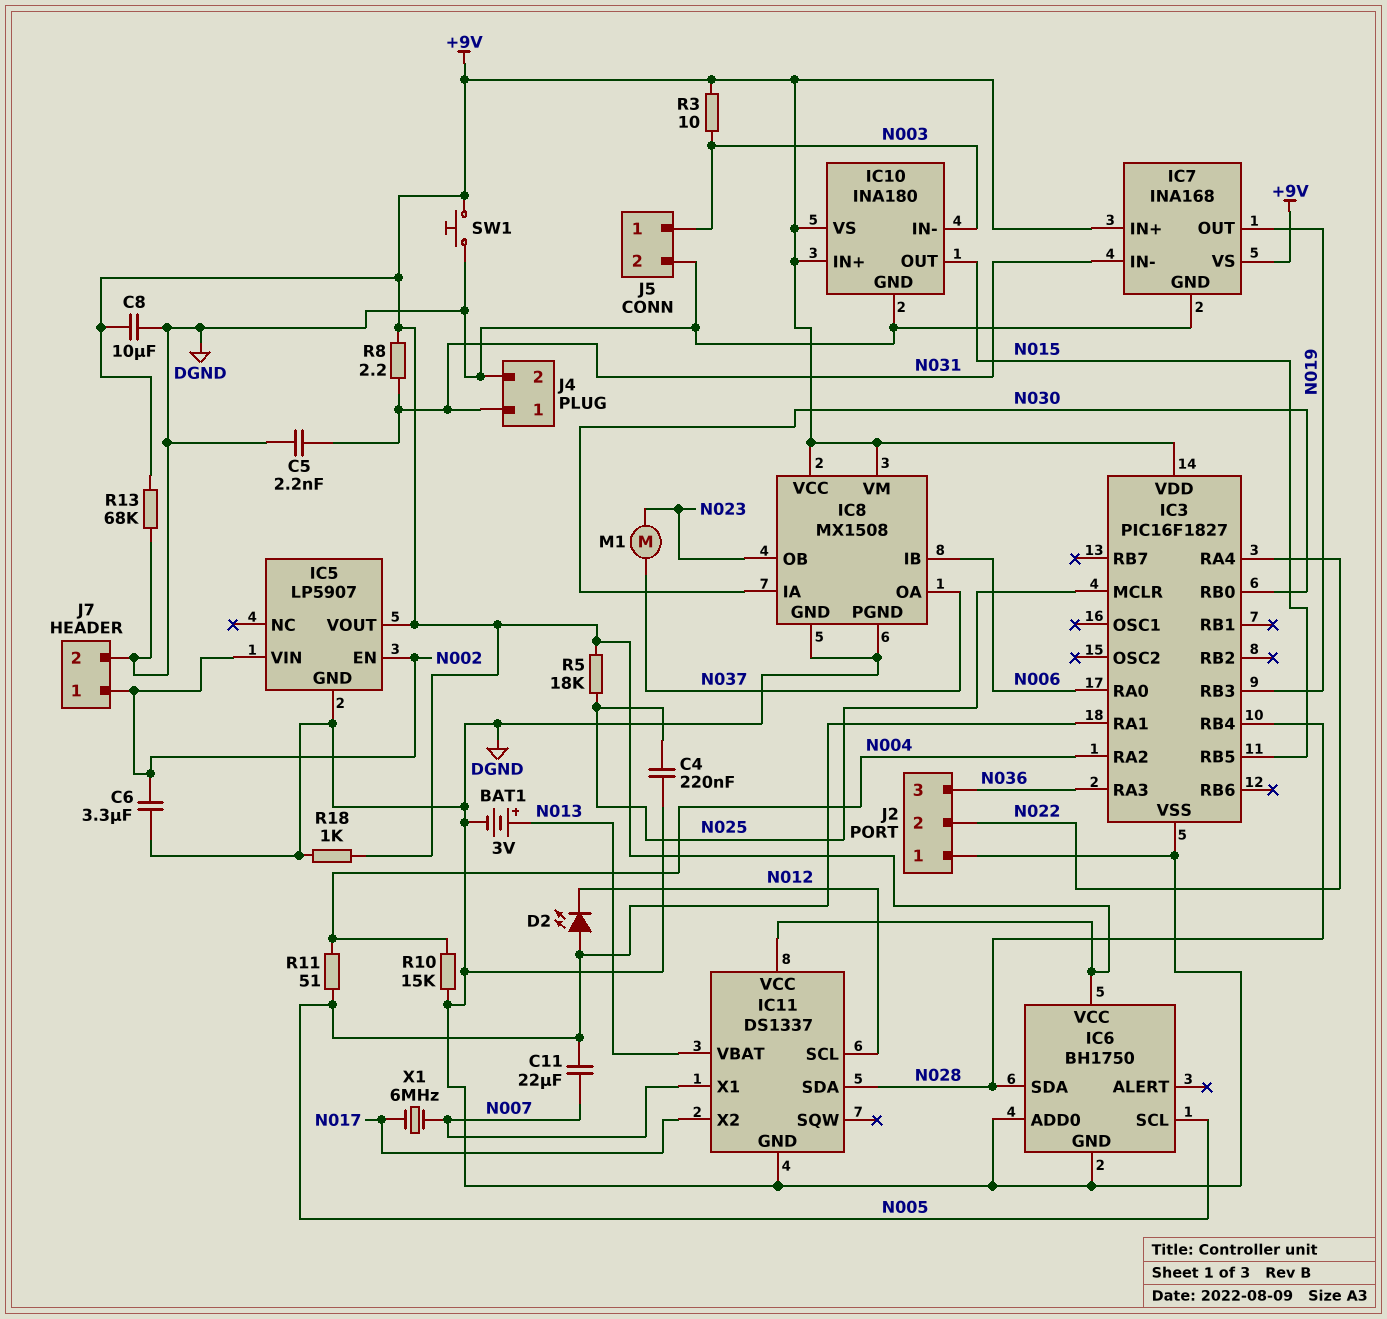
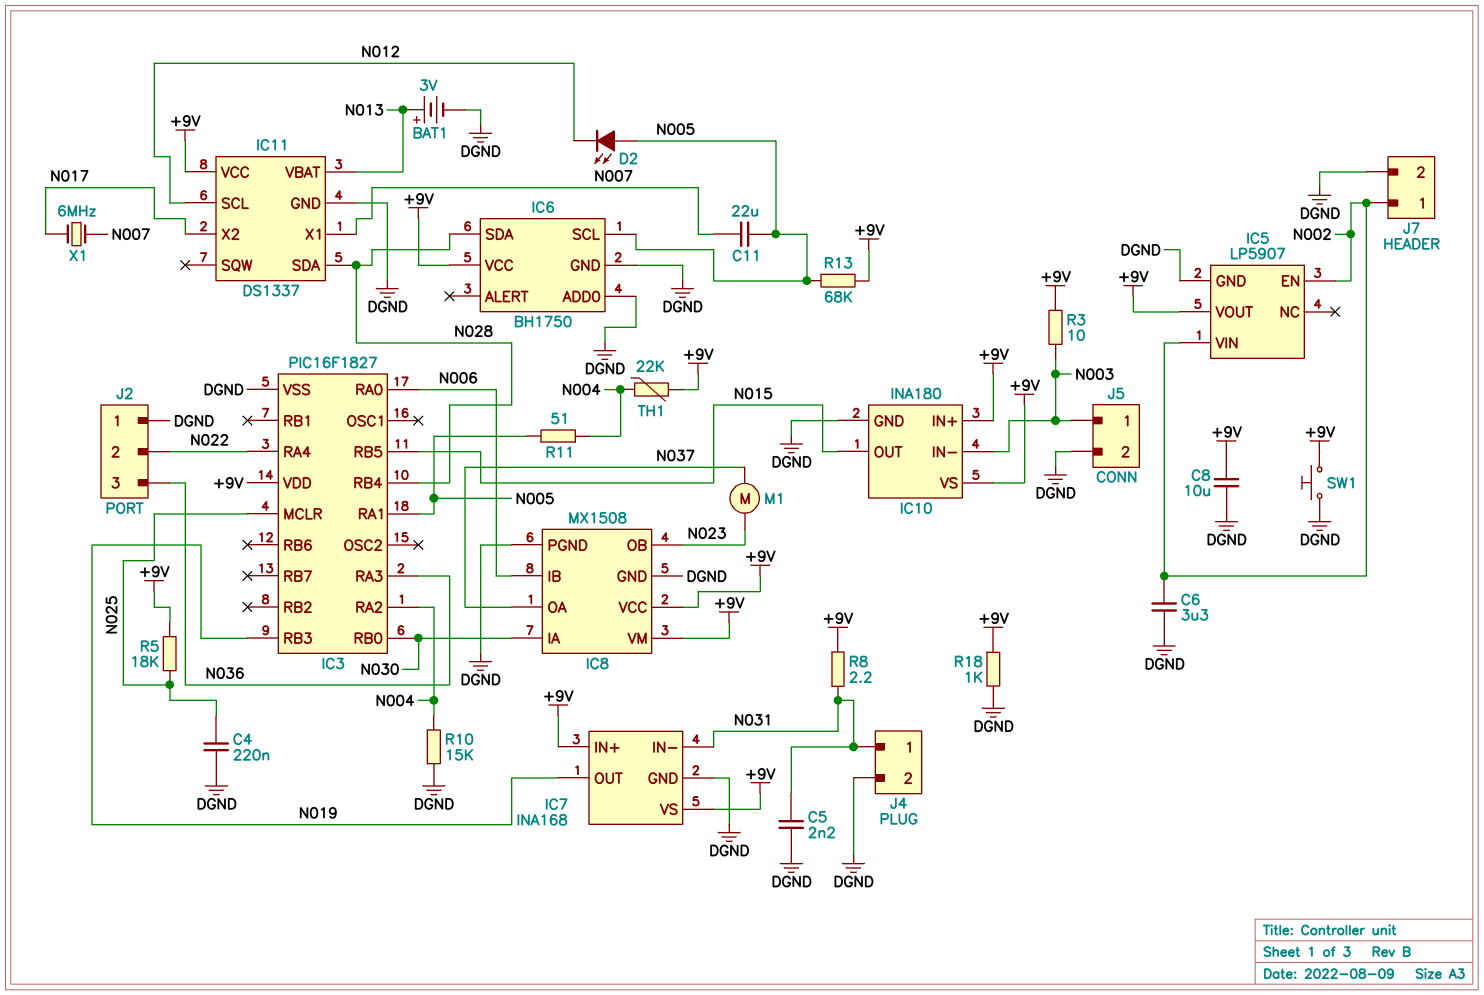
R13: 68k (+9V, DGND) -> 68k (+9V, N005)
TH1: none -> 22k (+9V, N004)

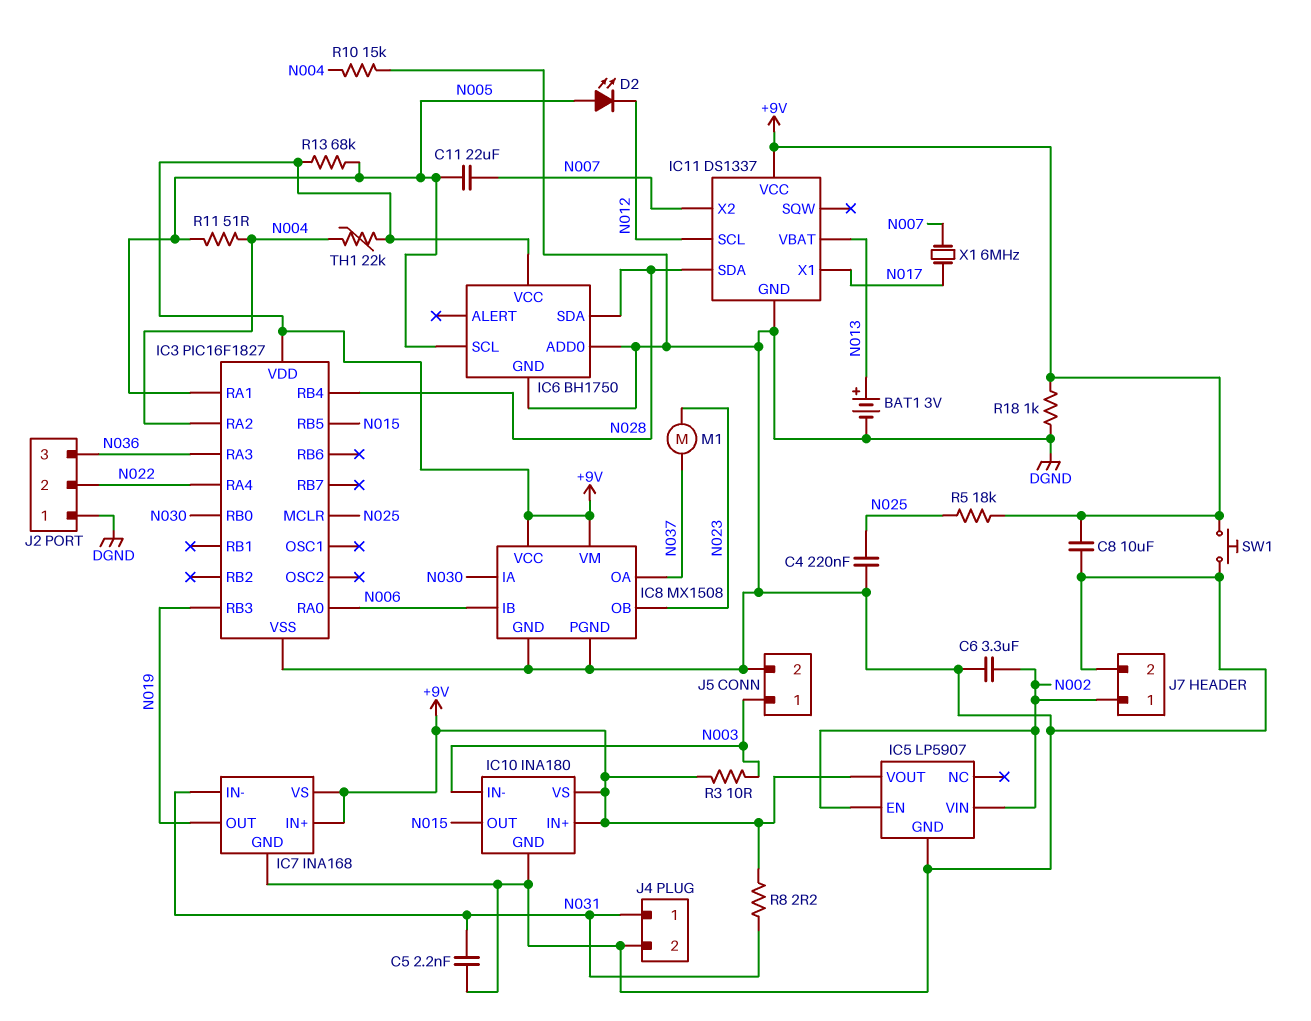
IC11 pin X1: N007 -> N017
IC11 pin X2: N017 -> N007

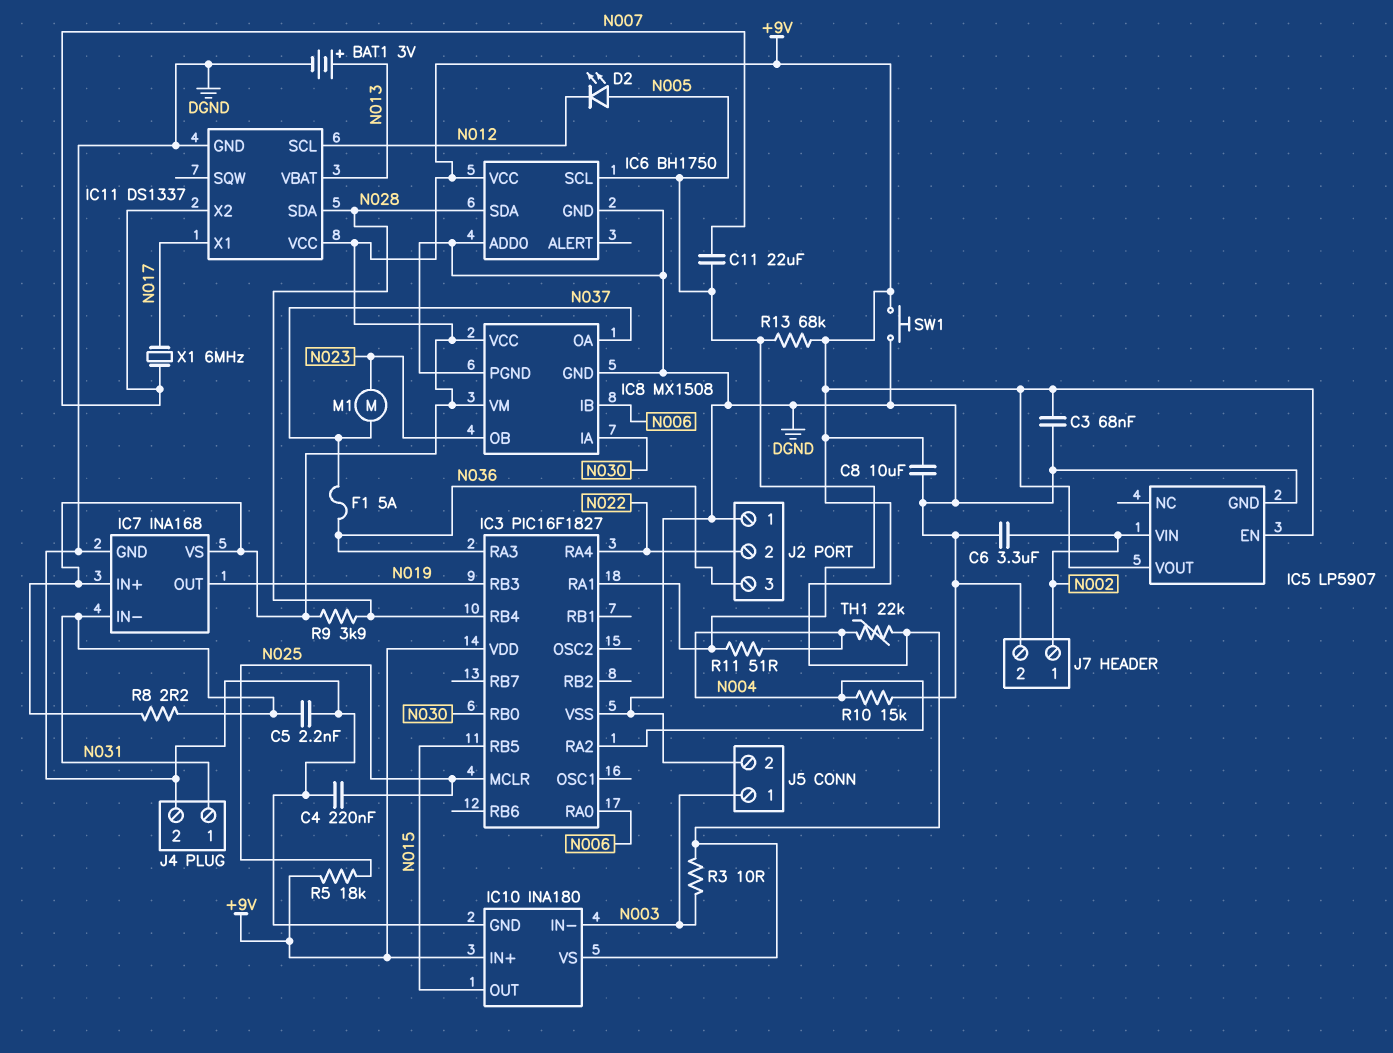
C3: none -> 68nF (+9V, DGND)
F1: none -> 5A (N036, N037)
IC5 pin EN: N002 -> +9V
R9: none -> 3.9k (+9V, N028)
R18: 1k (+9V, DGND) -> none

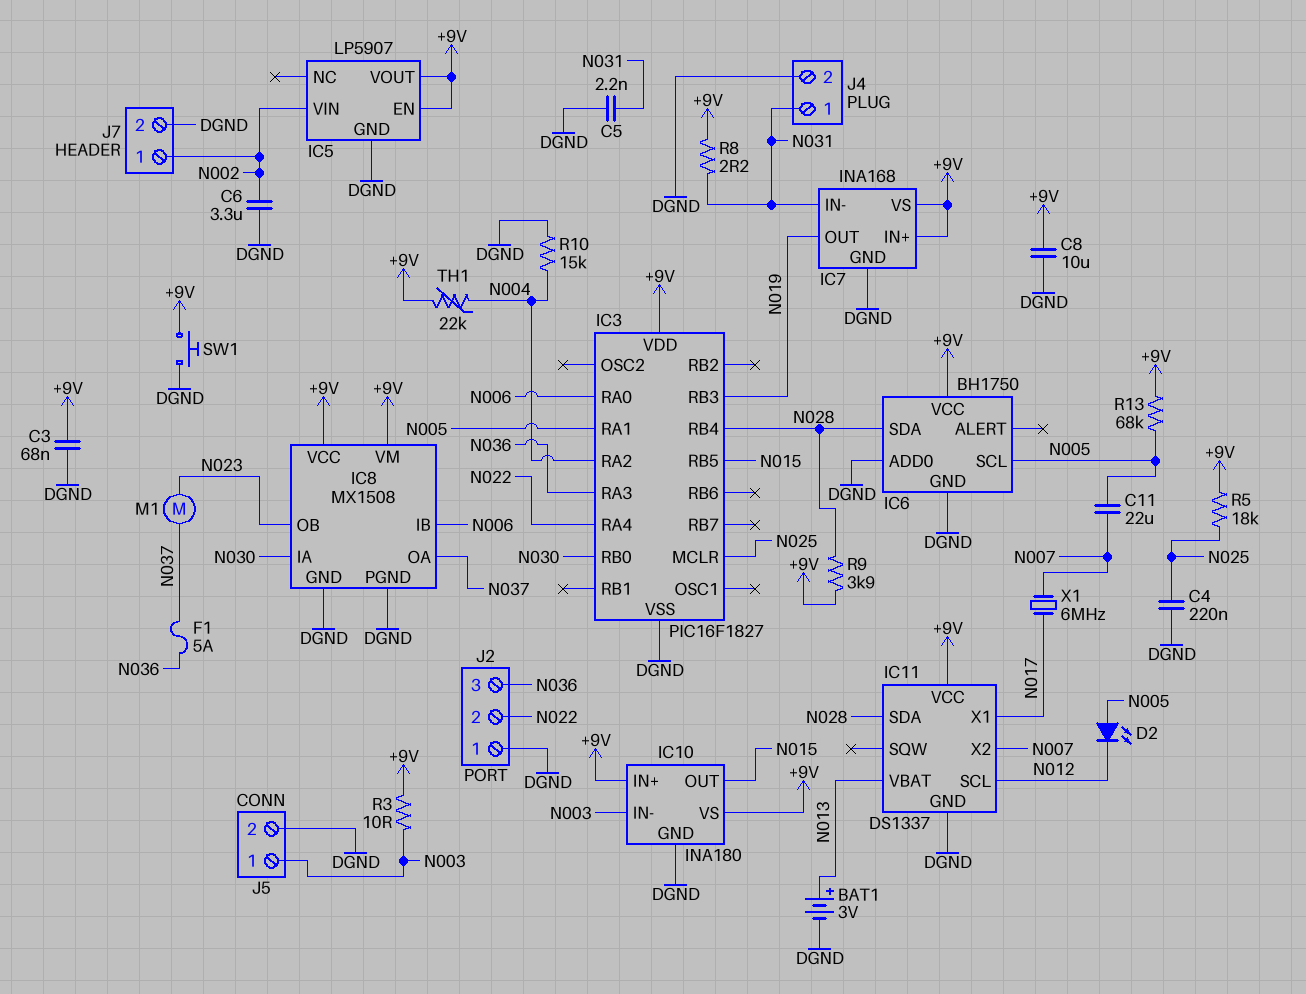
R11: 51 (N004, N005) -> none

